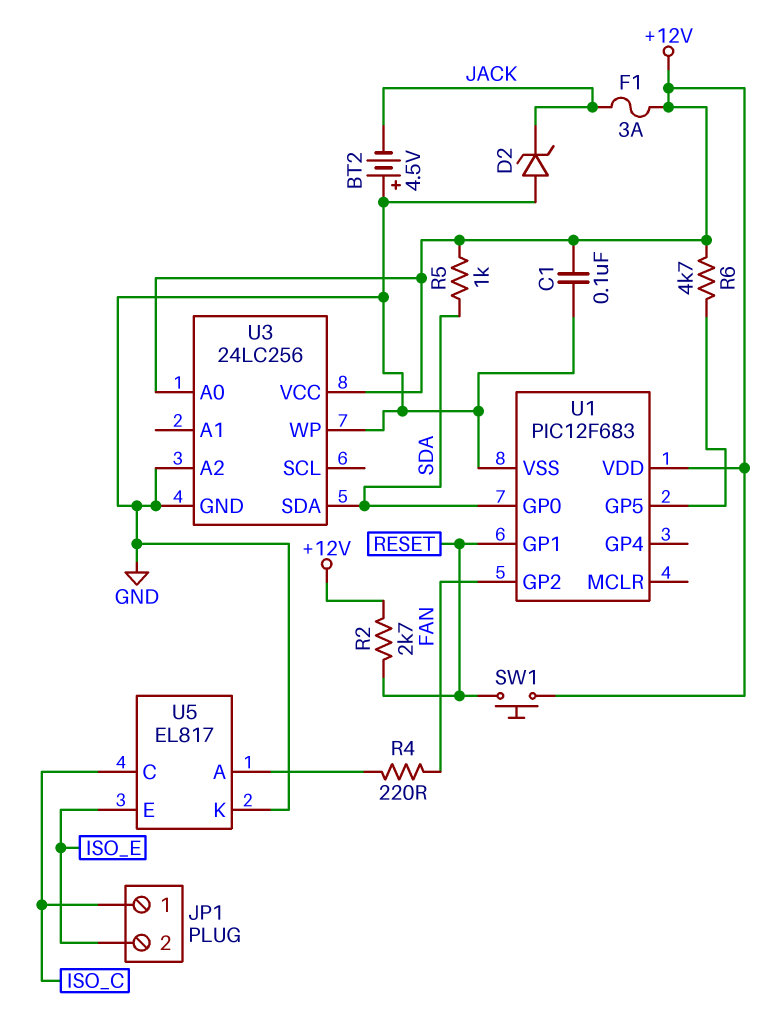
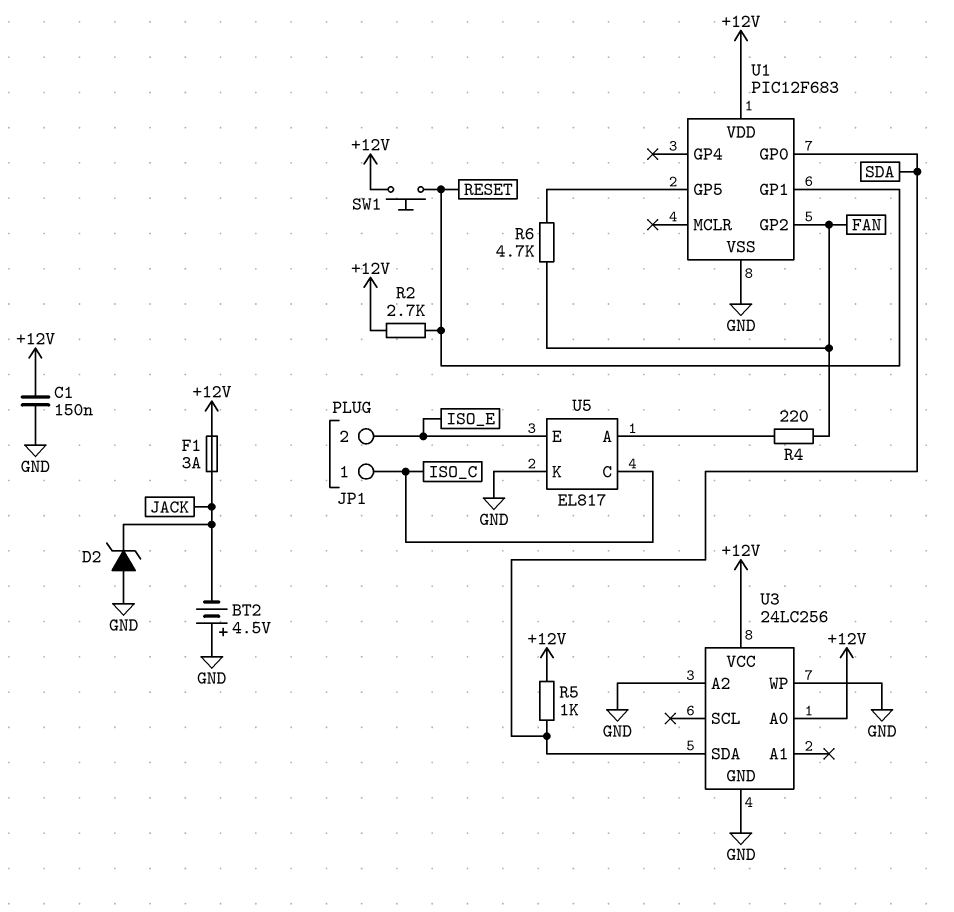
C1: 100nF (+12V, GND) -> 150nF (+12V, GND)
R6: 4.7k (+12V, U1/GP5) -> 4.7k (FAN, U1/GP5)

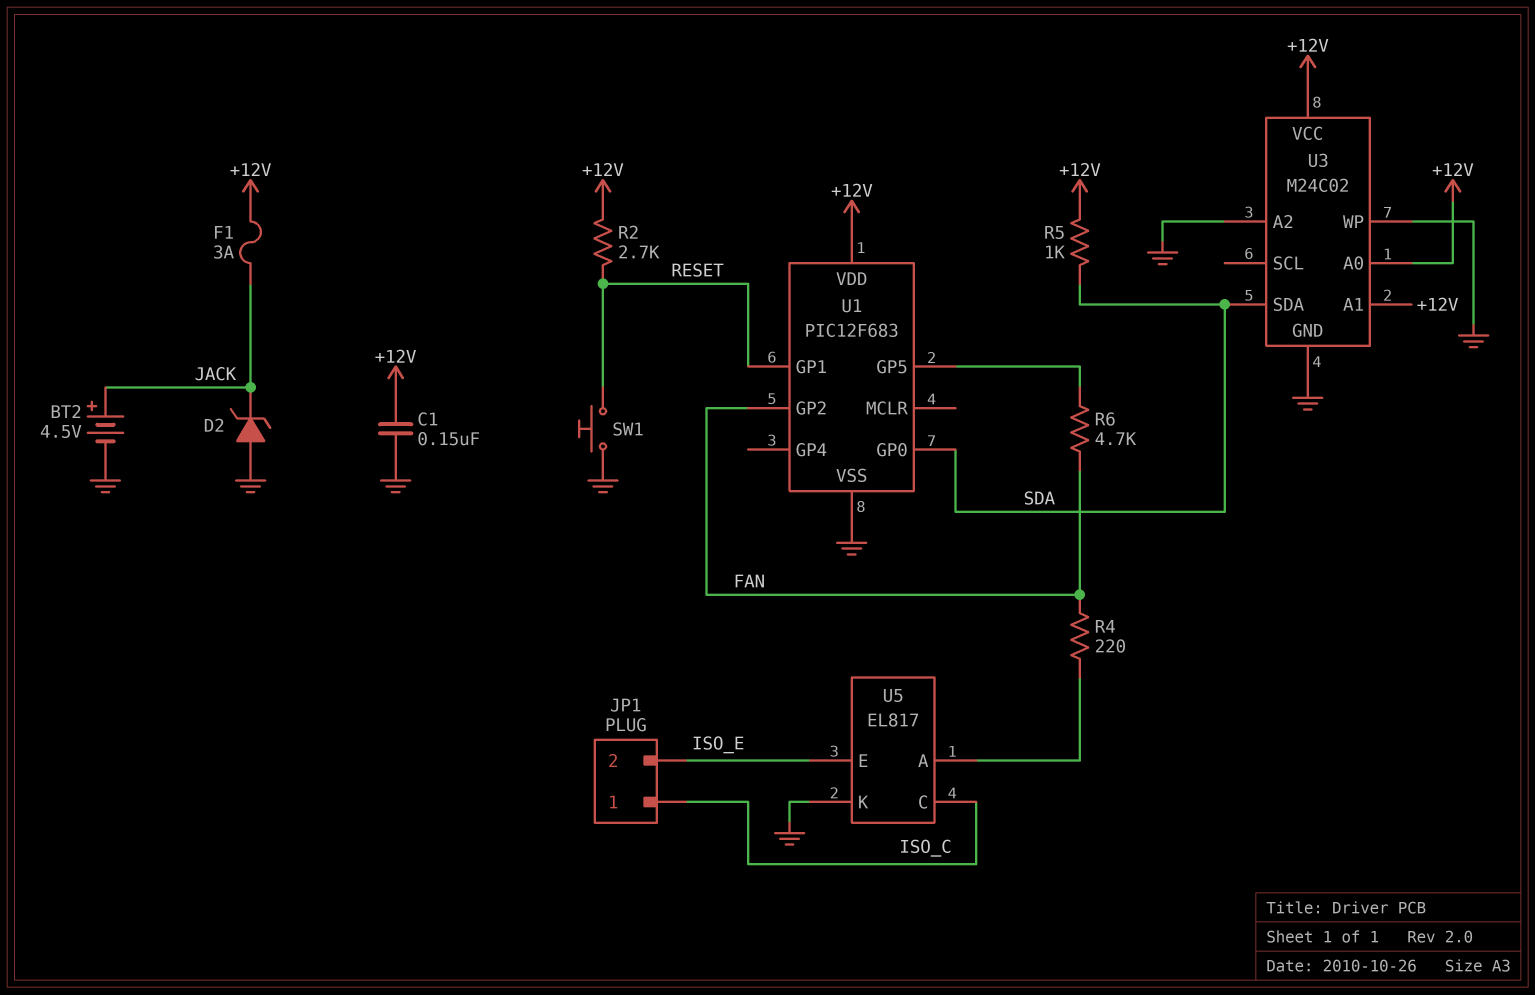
BT2: 4.5V (plus GND, minus JACK) -> 4.5V (plus JACK, minus GND)
SW1: button (+12V, RESET) -> button (GND, RESET)
U3: 24LC256 -> M24C02
U3 pin A1: none -> +12V

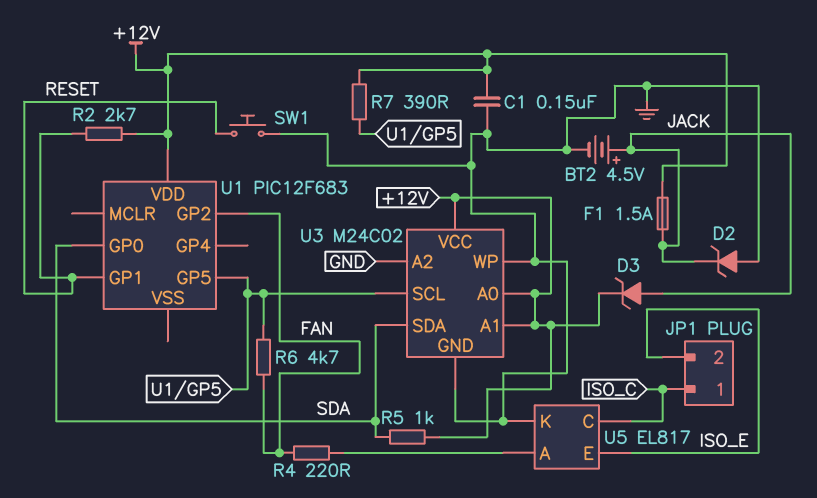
D3: none -> zener (A JACK, K +12V)
F1: 3A (+12V, JACK) -> 1.5A (+12V, JACK)
R7: none -> 390 (+12V, U1/GP5)
U1 pin VSS: GND -> none
U3 pin SCL: none -> U1/GP5

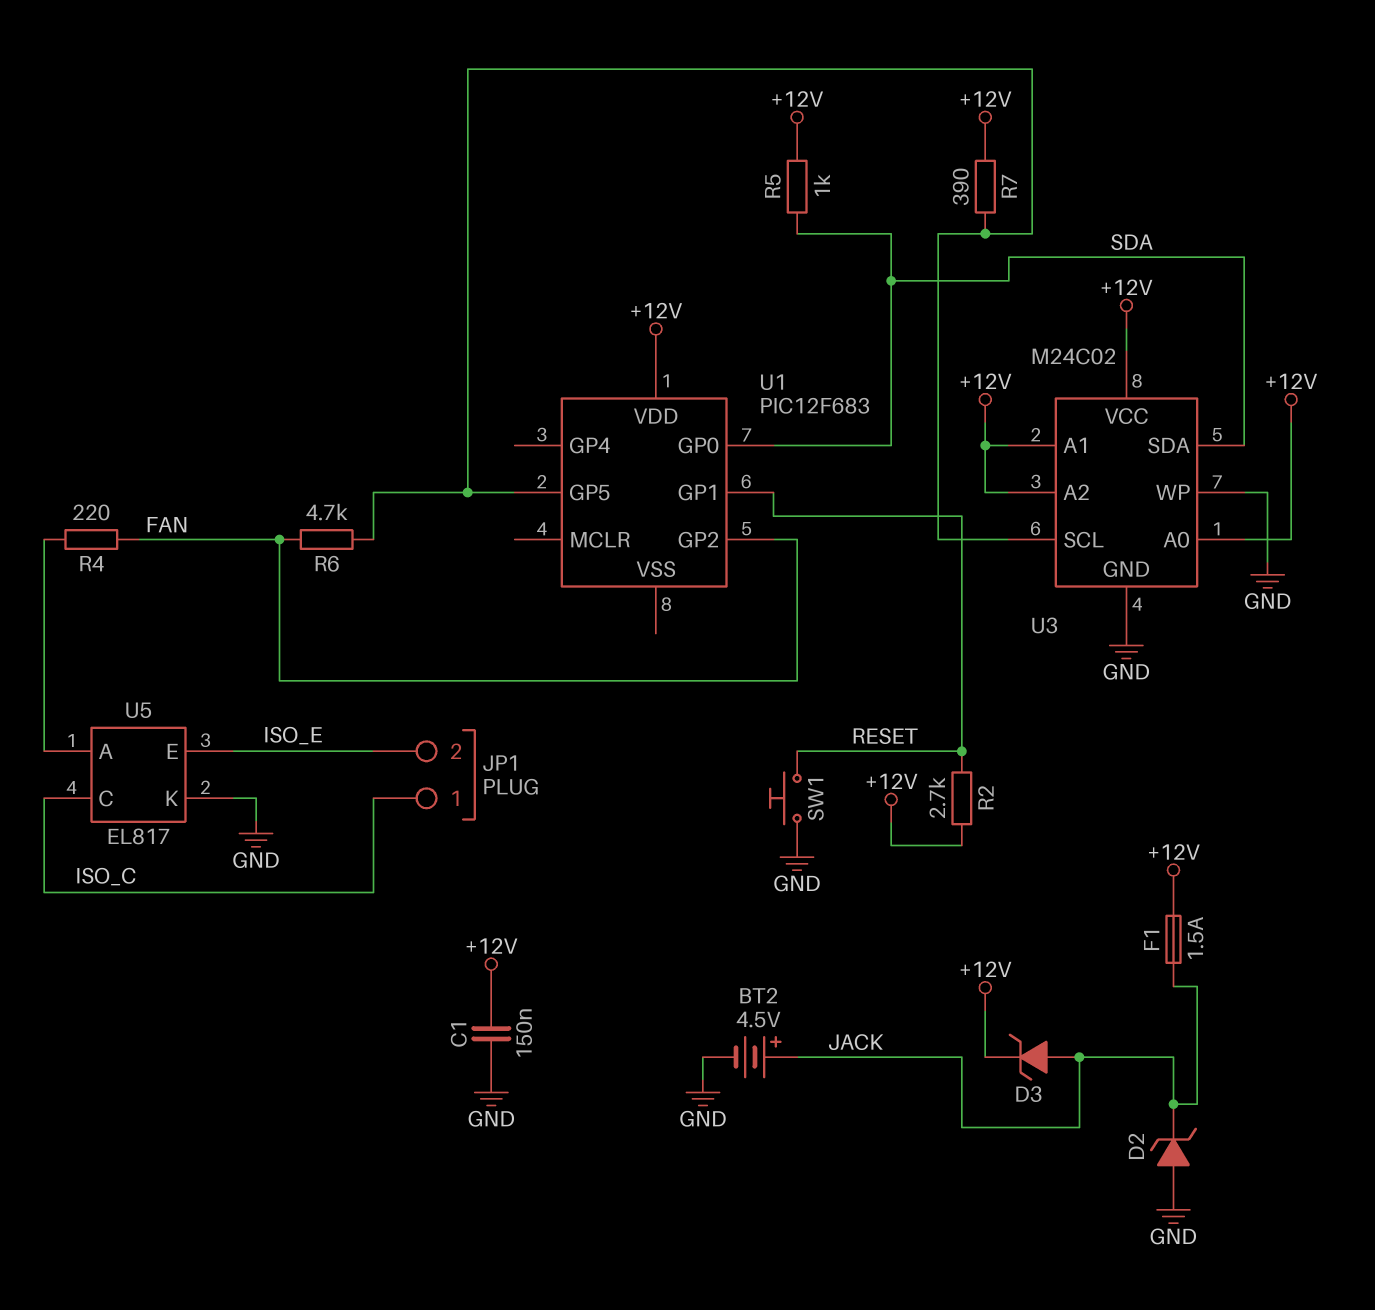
U3 pin A2: GND -> +12V

